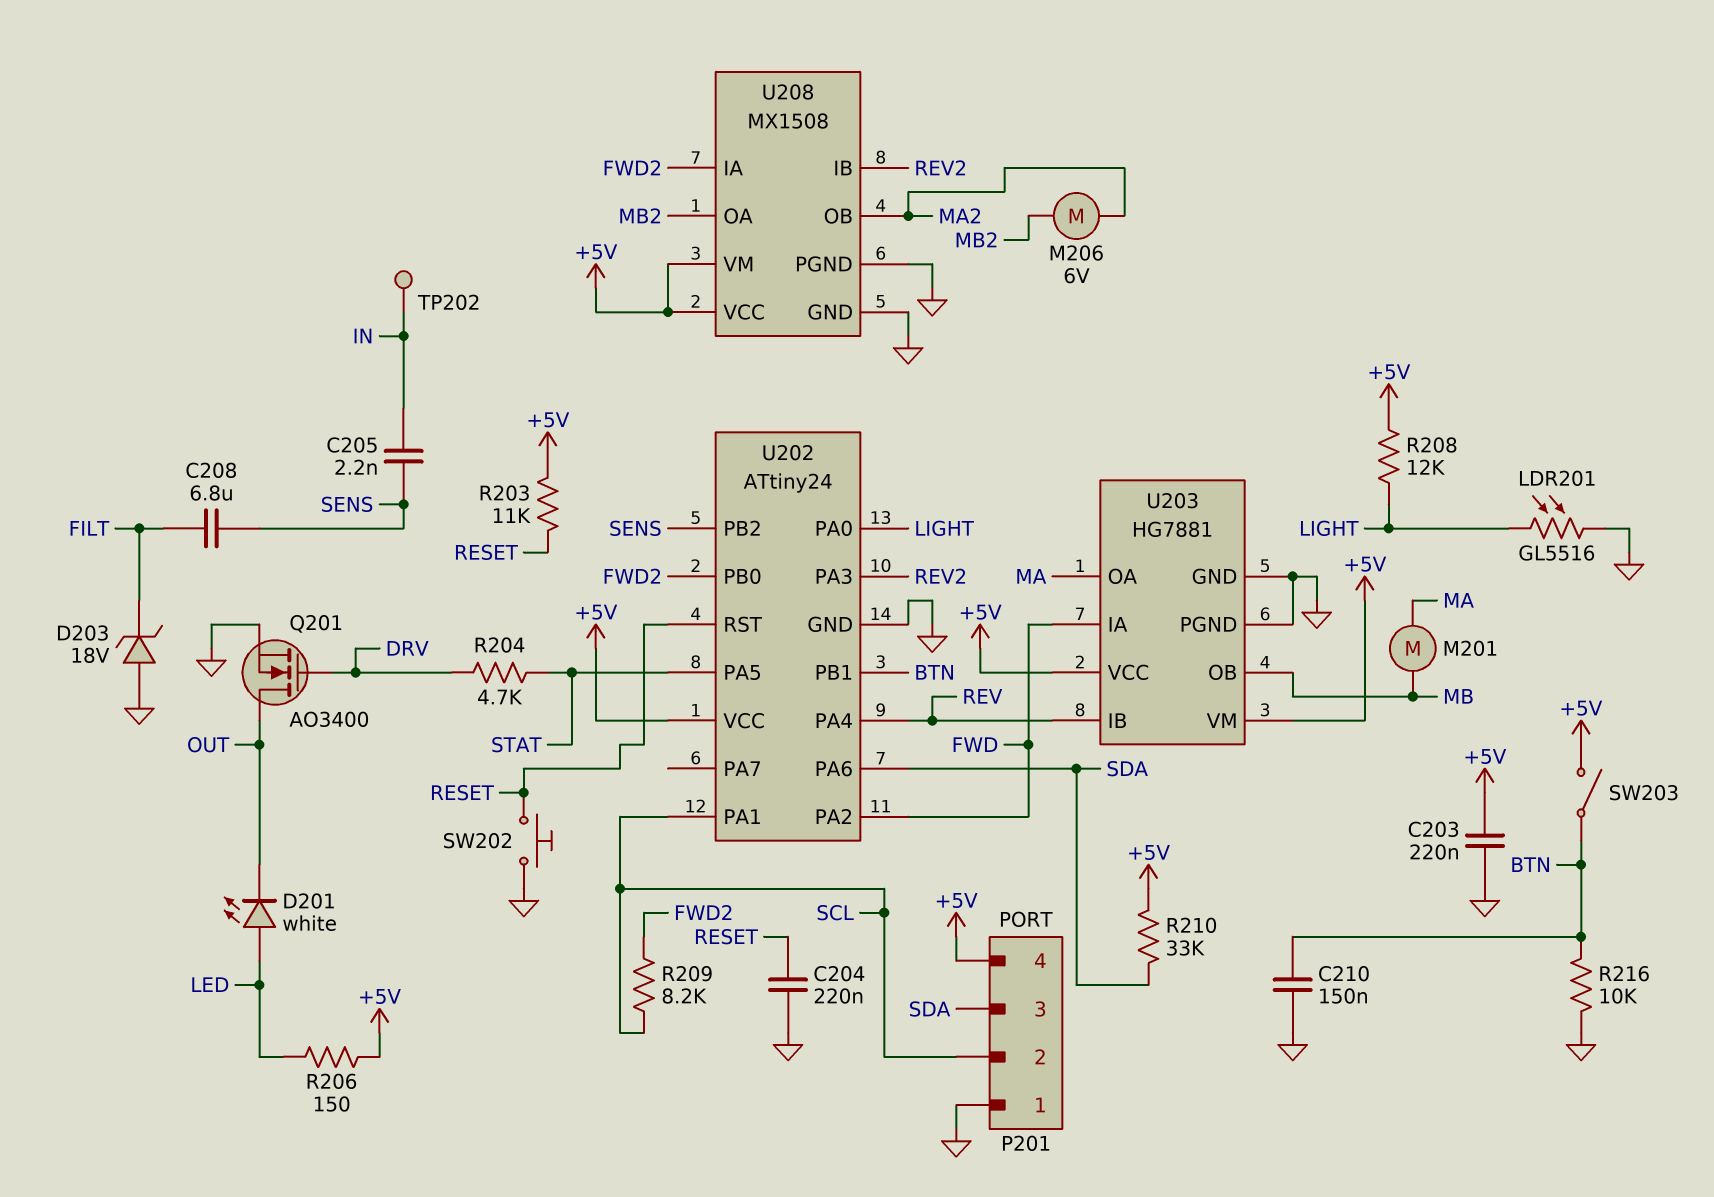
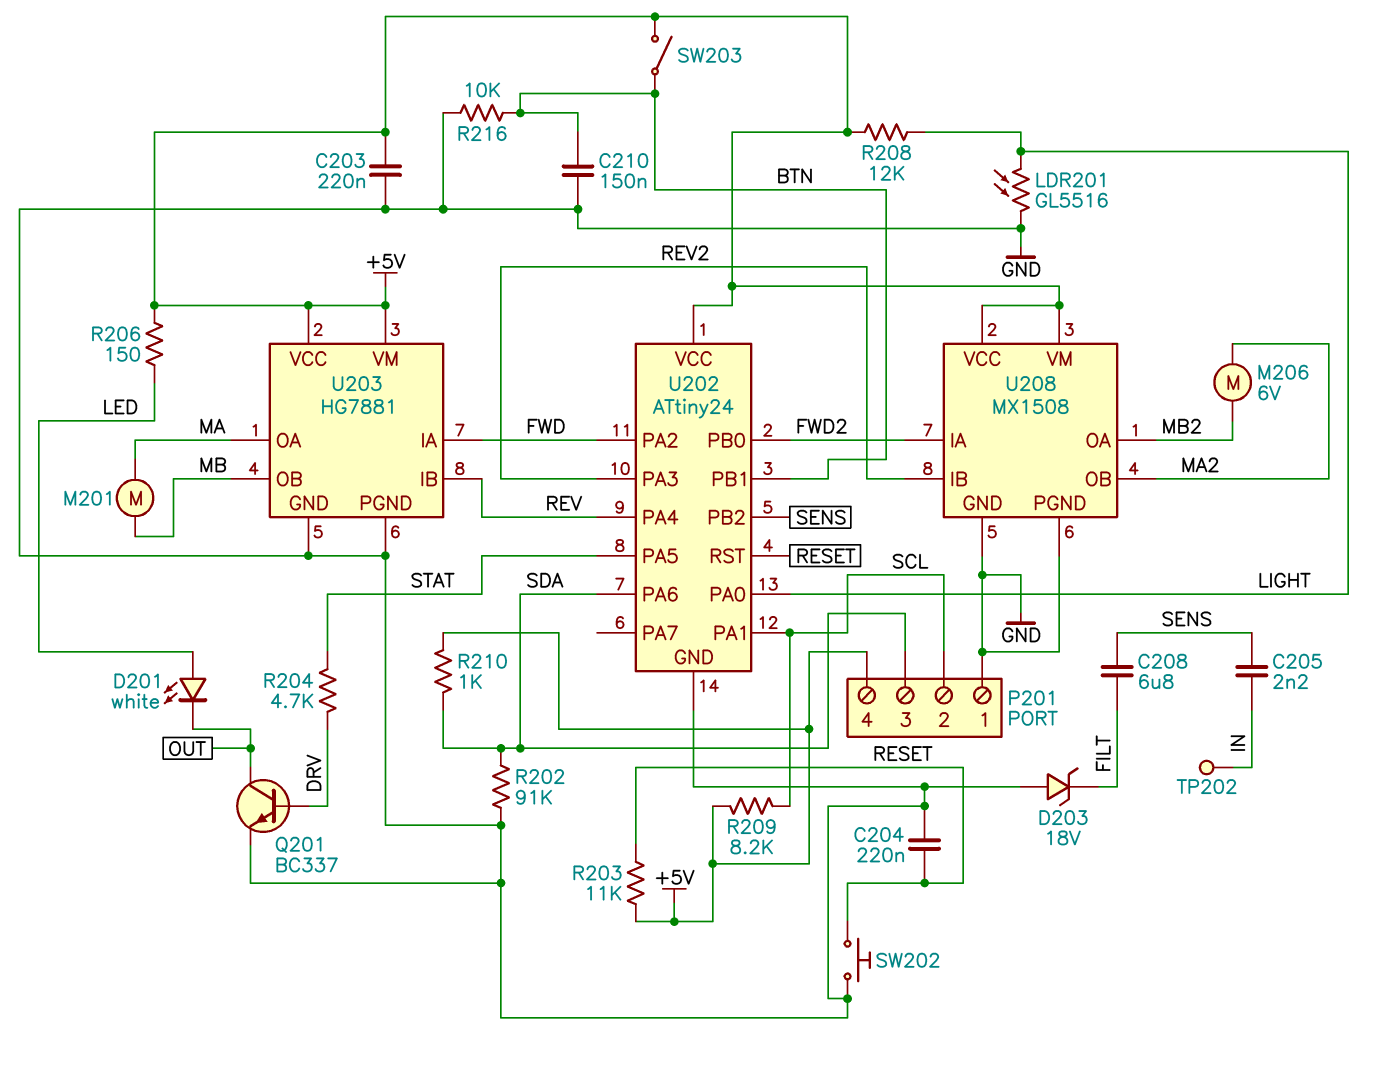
Q201: NMOS AO3400 (G DRV, D OUT, S GND) -> NPN BC337 (B DRV, C OUT, E GND)
R202: none -> 91k (GND, SDA)
R209: 8.2k (FWD2, SCL) -> 8.2k (+5V, SCL)
R210: 33k (+5V, SDA) -> 1k (+5V, SDA)

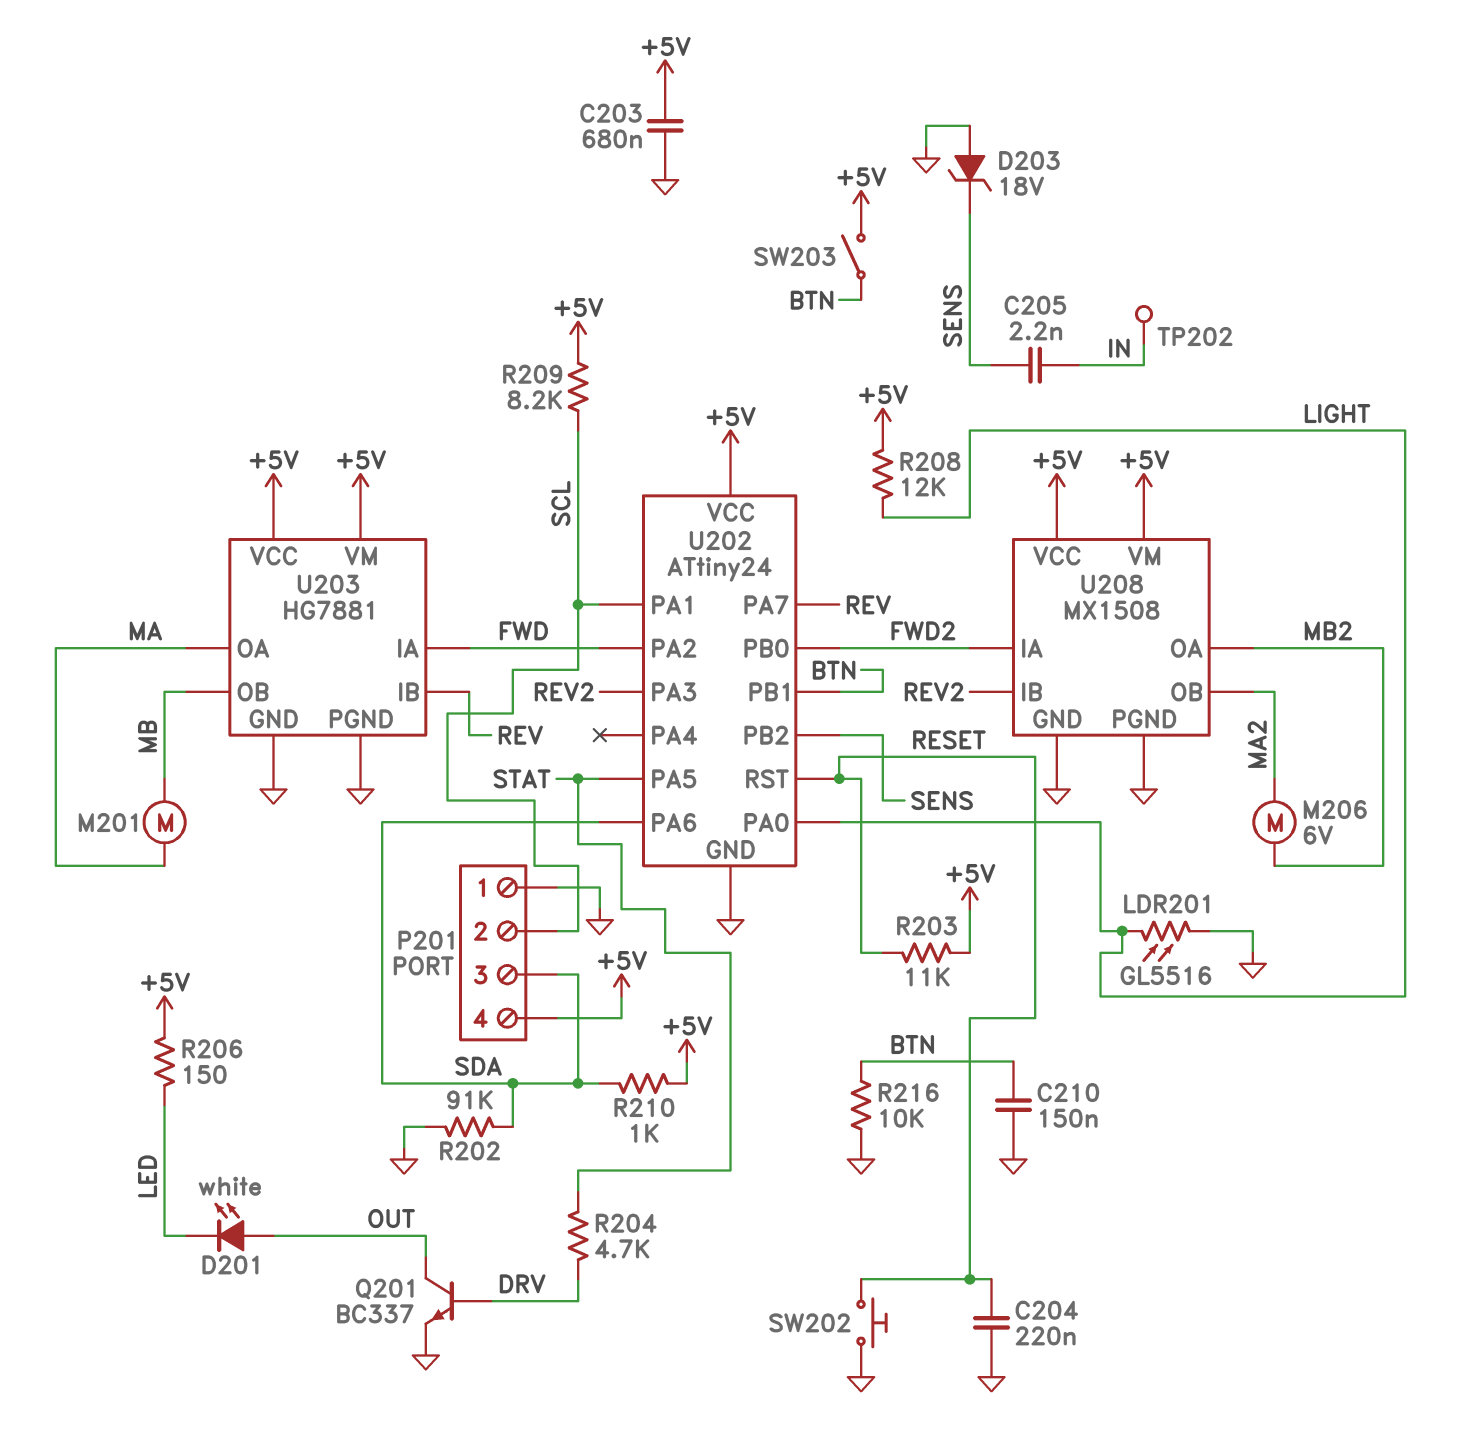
C203: 220nF (+5V, GND) -> 680nF (+5V, GND)
C208: 6.8uF (FILT, SENS) -> none
D201: LED white (A LED, K OUT) -> LED white (A OUT, K LED)
D203: zener 18V (A GND, K FILT) -> zener 18V (A GND, K SENS)
U202 pin PA4: REV -> none
U202 pin PA7: none -> REV

